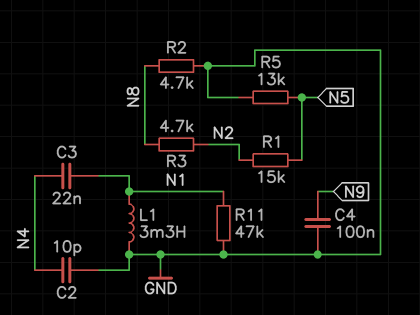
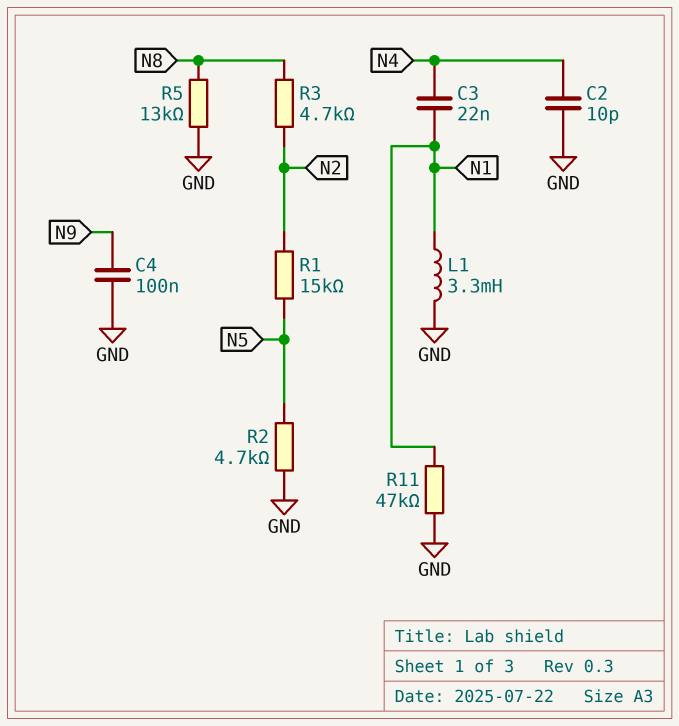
R2: 4.7k (GND, N8) -> 4.7k (GND, N5)
R5: 13k (GND, N5) -> 13k (GND, N8)

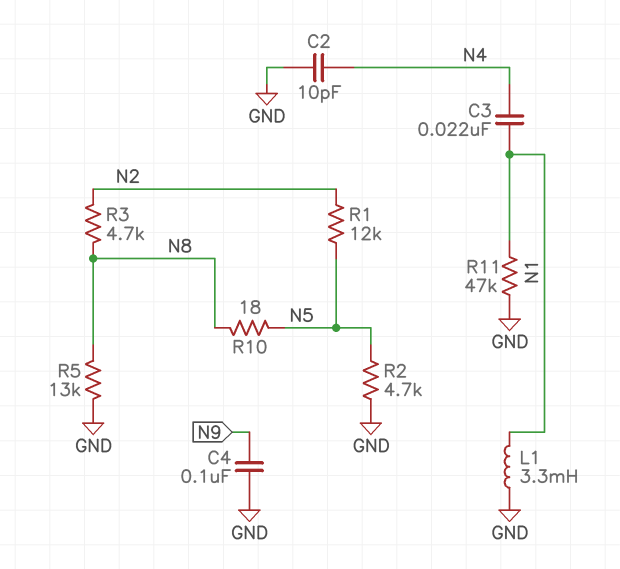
R1: 15k (N2, N5) -> 12k (N2, N5)
R10: none -> 18 (N5, N8)

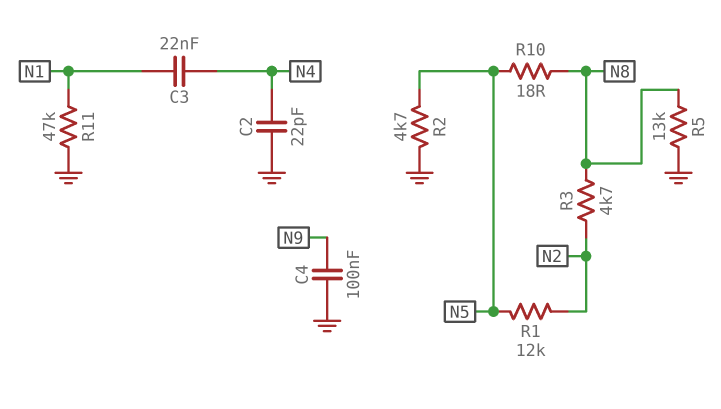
C2: 10pF (GND, N4) -> 22pF (GND, N4)
L1: 3.3mH (GND, N1) -> none

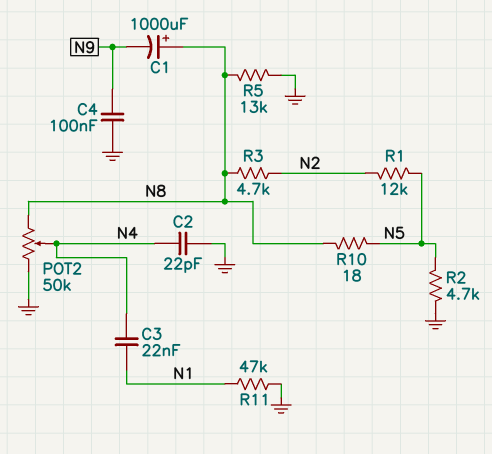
C1: none -> 1000uF (plus N8, minus N9)
POT2: none -> 50k (GND, N8, wiper N4)

